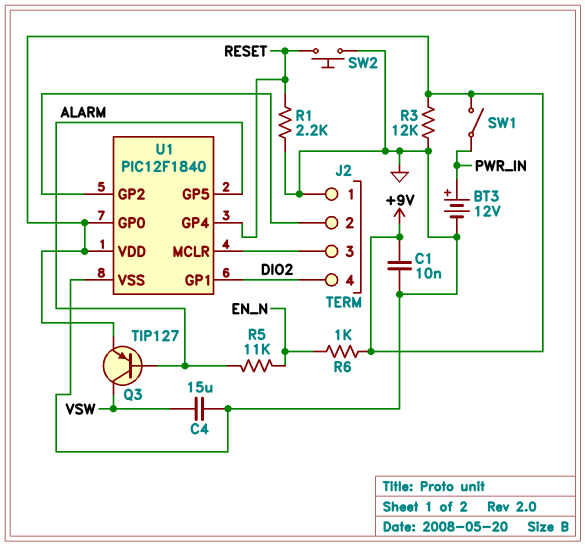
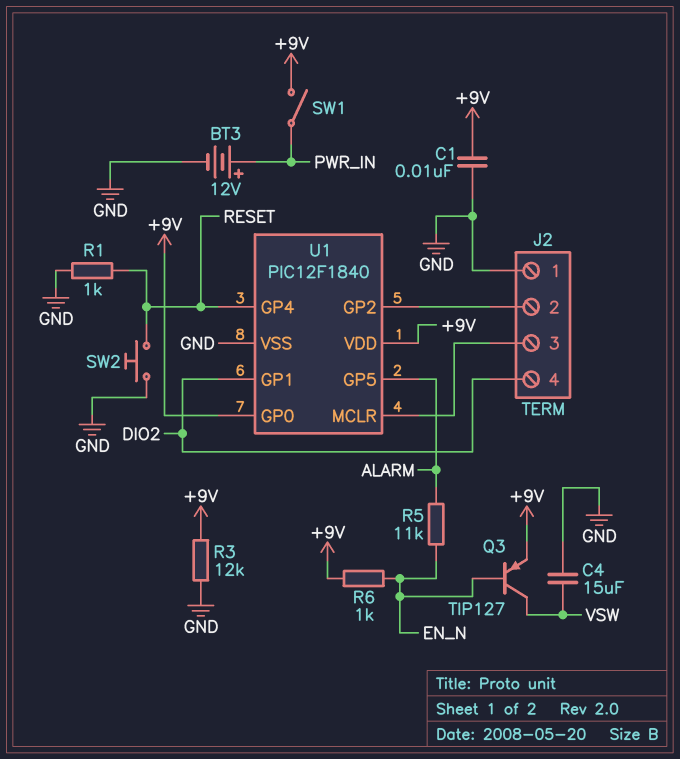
Q3: PNP TIP127 (B ALARM, C VSW, E +9V) -> PNP TIP127 (B EN_N, C VSW, E +9V)
R1: 2.2k (GND, RESET) -> 1k (GND, RESET)

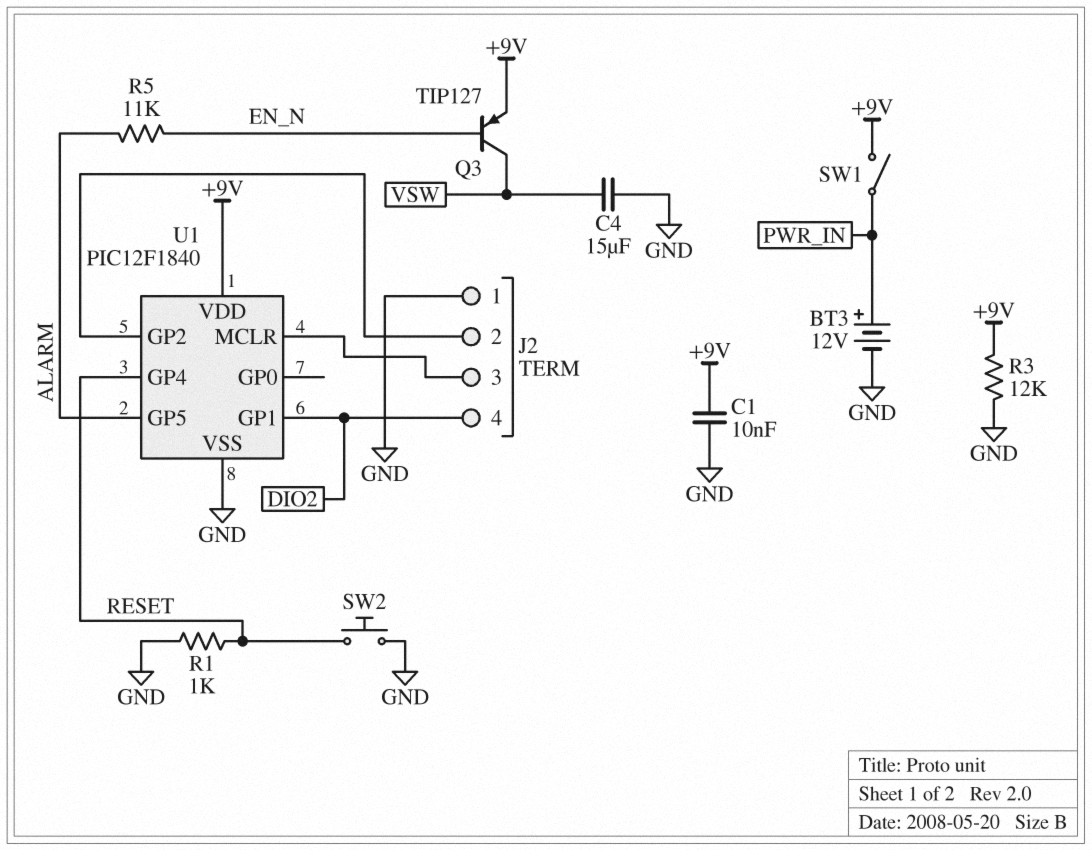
R6: 1k (+9V, EN_N) -> none
U1 pin GP0: +9V -> none

